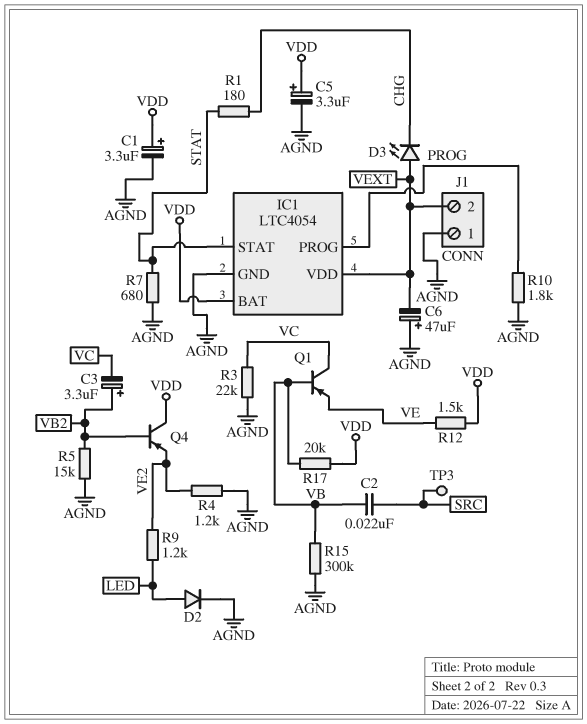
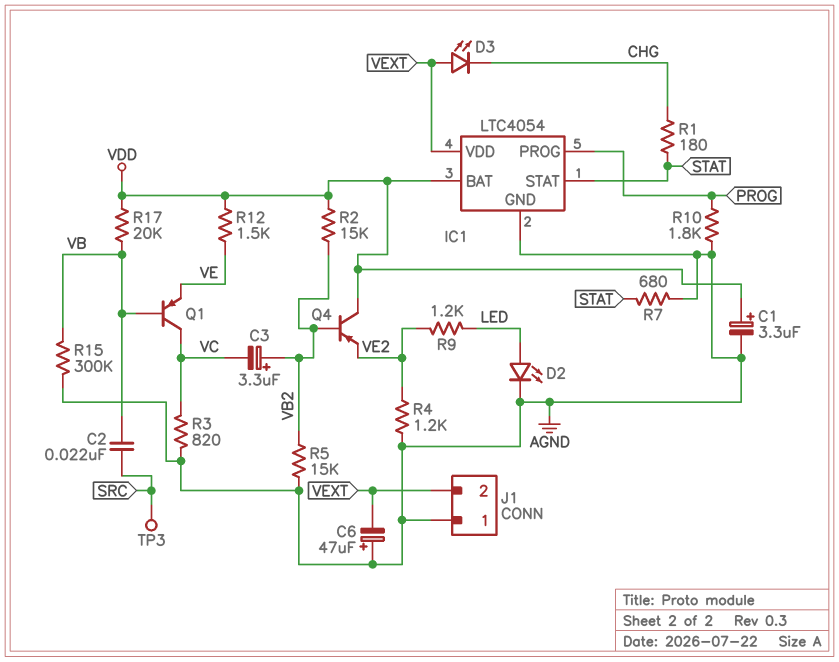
C5: 3.3uF (plus VDD, minus AGND) -> none
D2: diode (A LED, K AGND) -> LED (A LED, K AGND)
R2: none -> 15k (VB2, VDD)
R3: 22k (AGND, VC) -> 820 (AGND, VC)

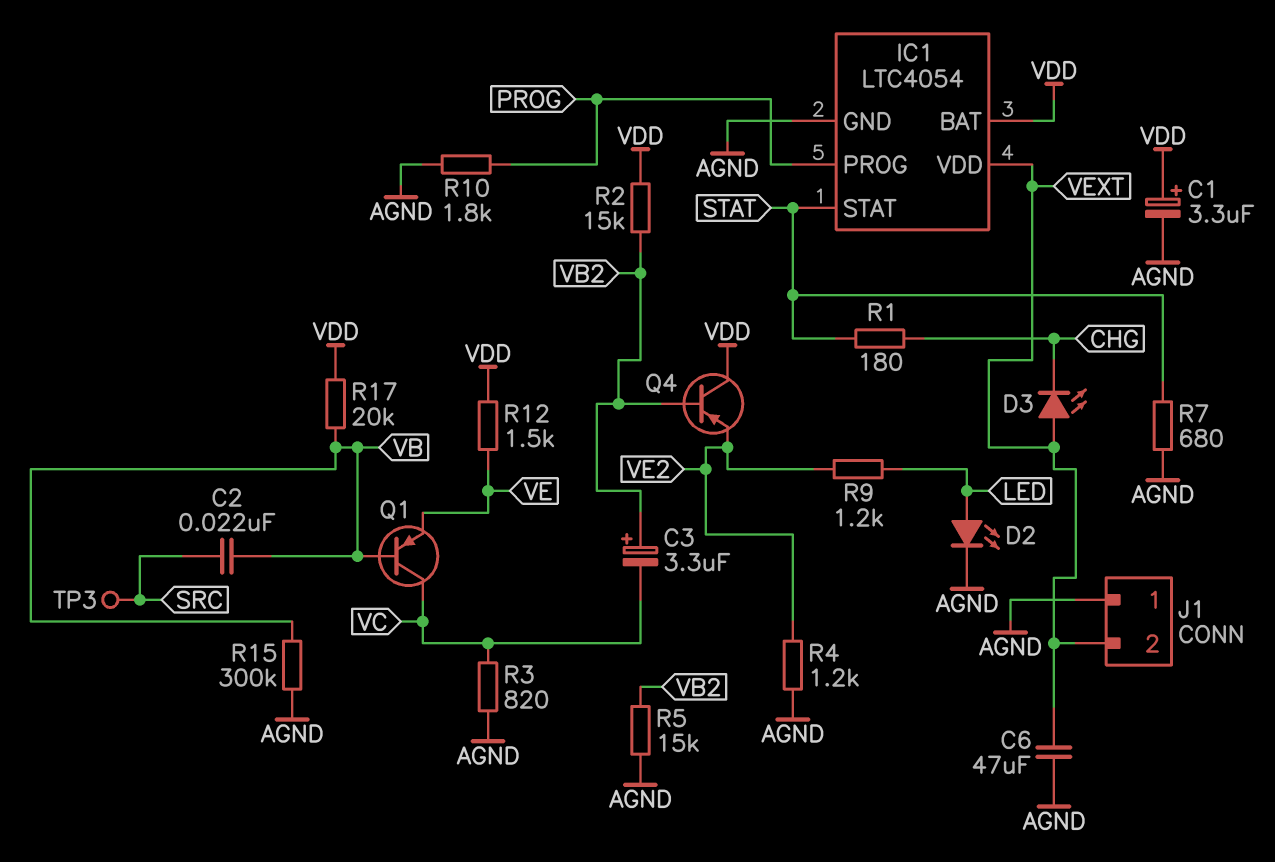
C6: 47uF (plus AGND, minus VEXT) -> 47uF (AGND, VEXT)

